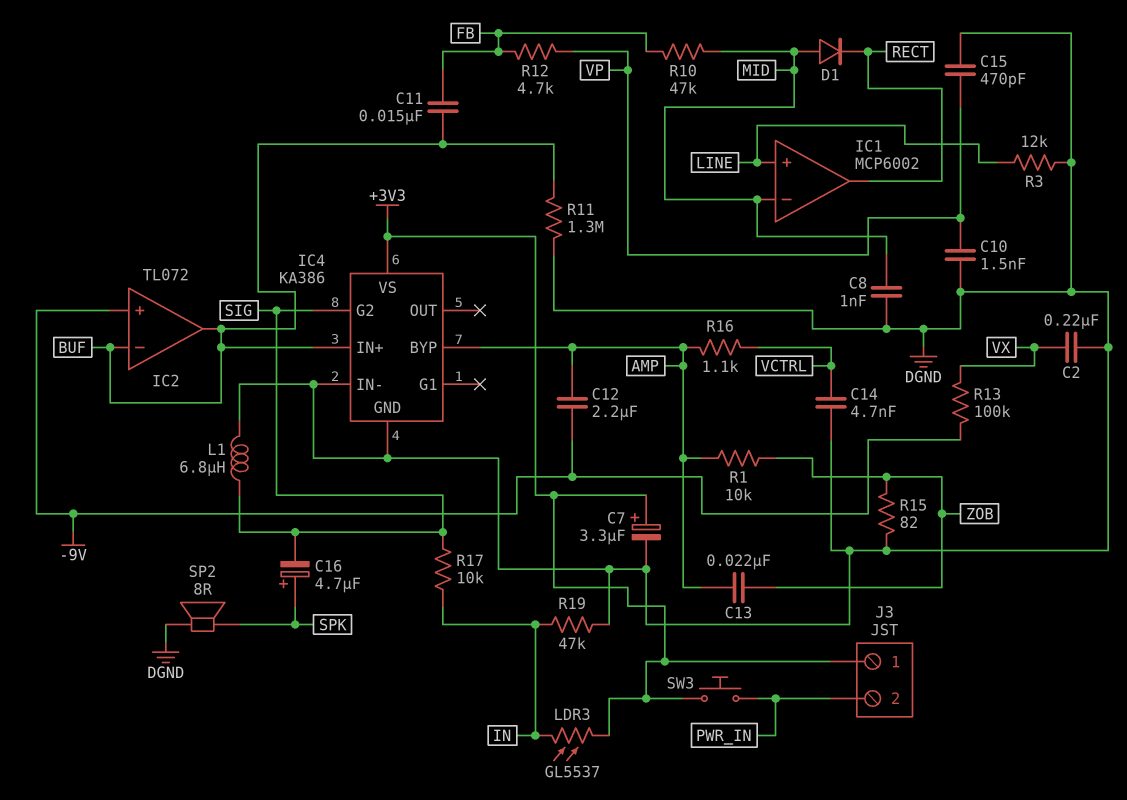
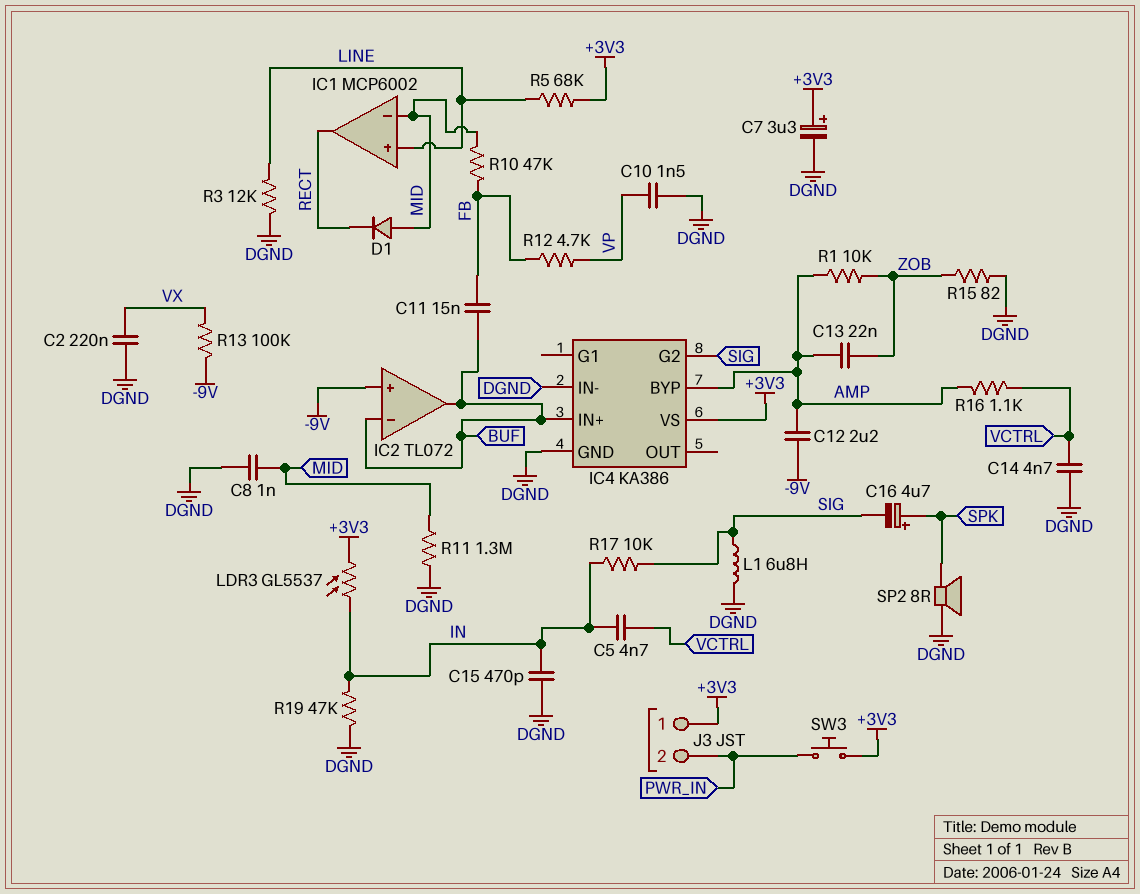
C5: none -> 4.7nF (IN, VCTRL)
C15: 470pF (DGND, VP) -> 470pF (DGND, IN)
R5: none -> 68k (+3V3, LINE)
R11: 1.3M (BUF, DGND) -> 1.3M (DGND, MID)

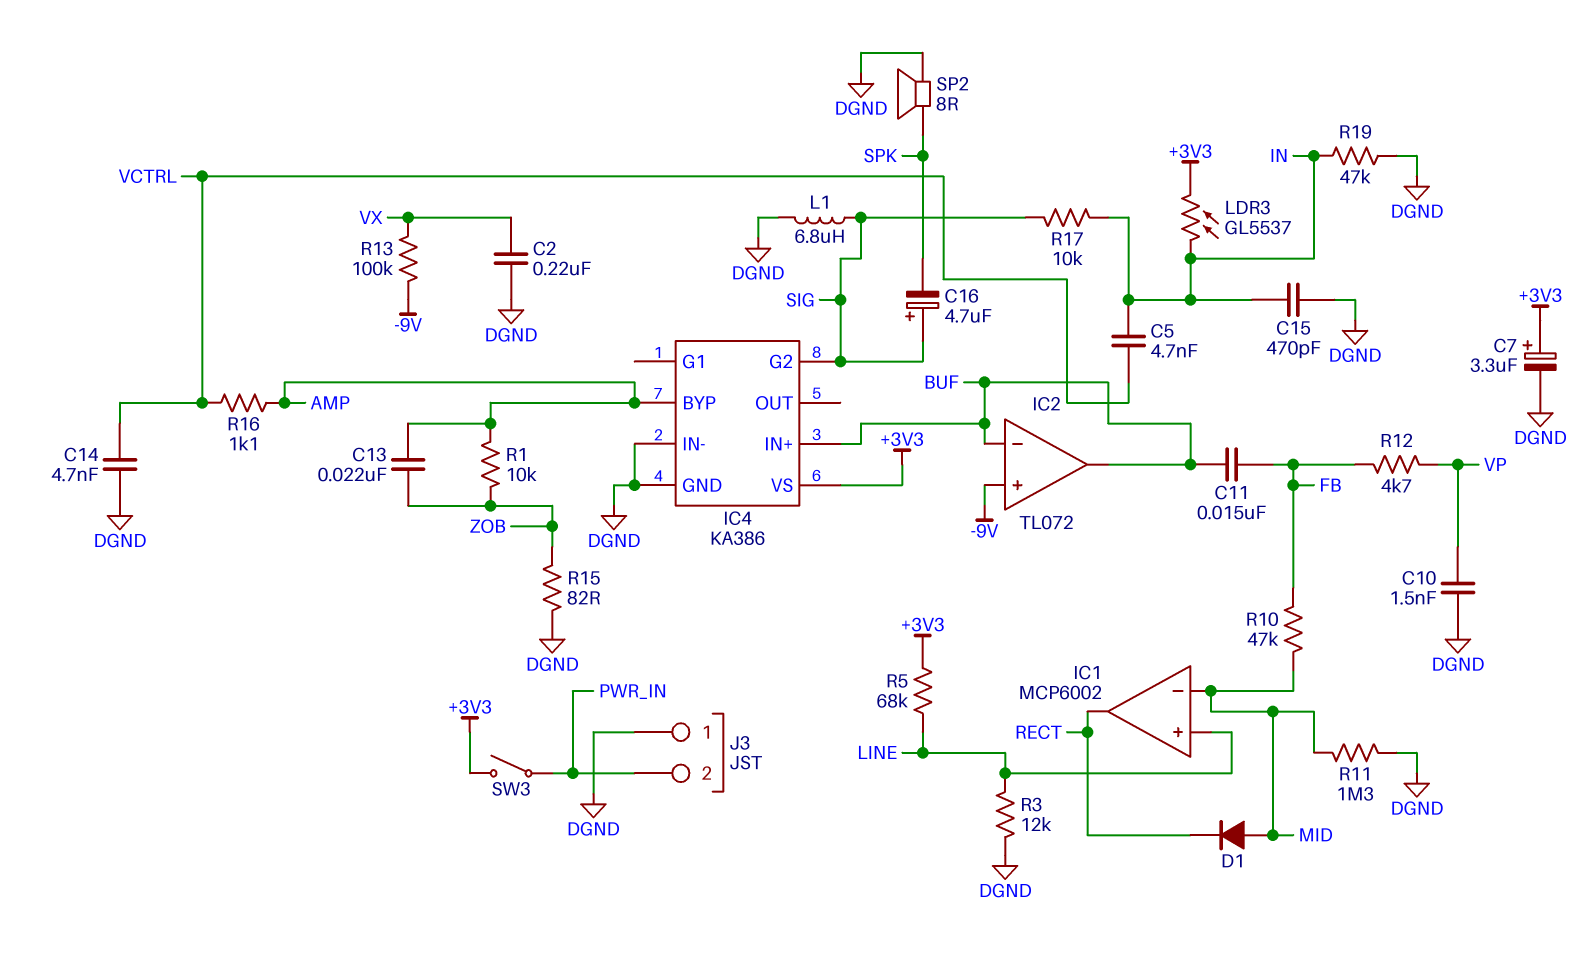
C8: 1nF (DGND, MID) -> none
C12: 2.2uF (-9V, AMP) -> none
C16: 4.7uF (plus SPK, minus SIG) -> 4.7uF (plus SIG, minus SPK)
J3 pin 1: +3V3 -> DGND
SW3: button (+3V3, PWR_IN) -> switch (+3V3, PWR_IN)

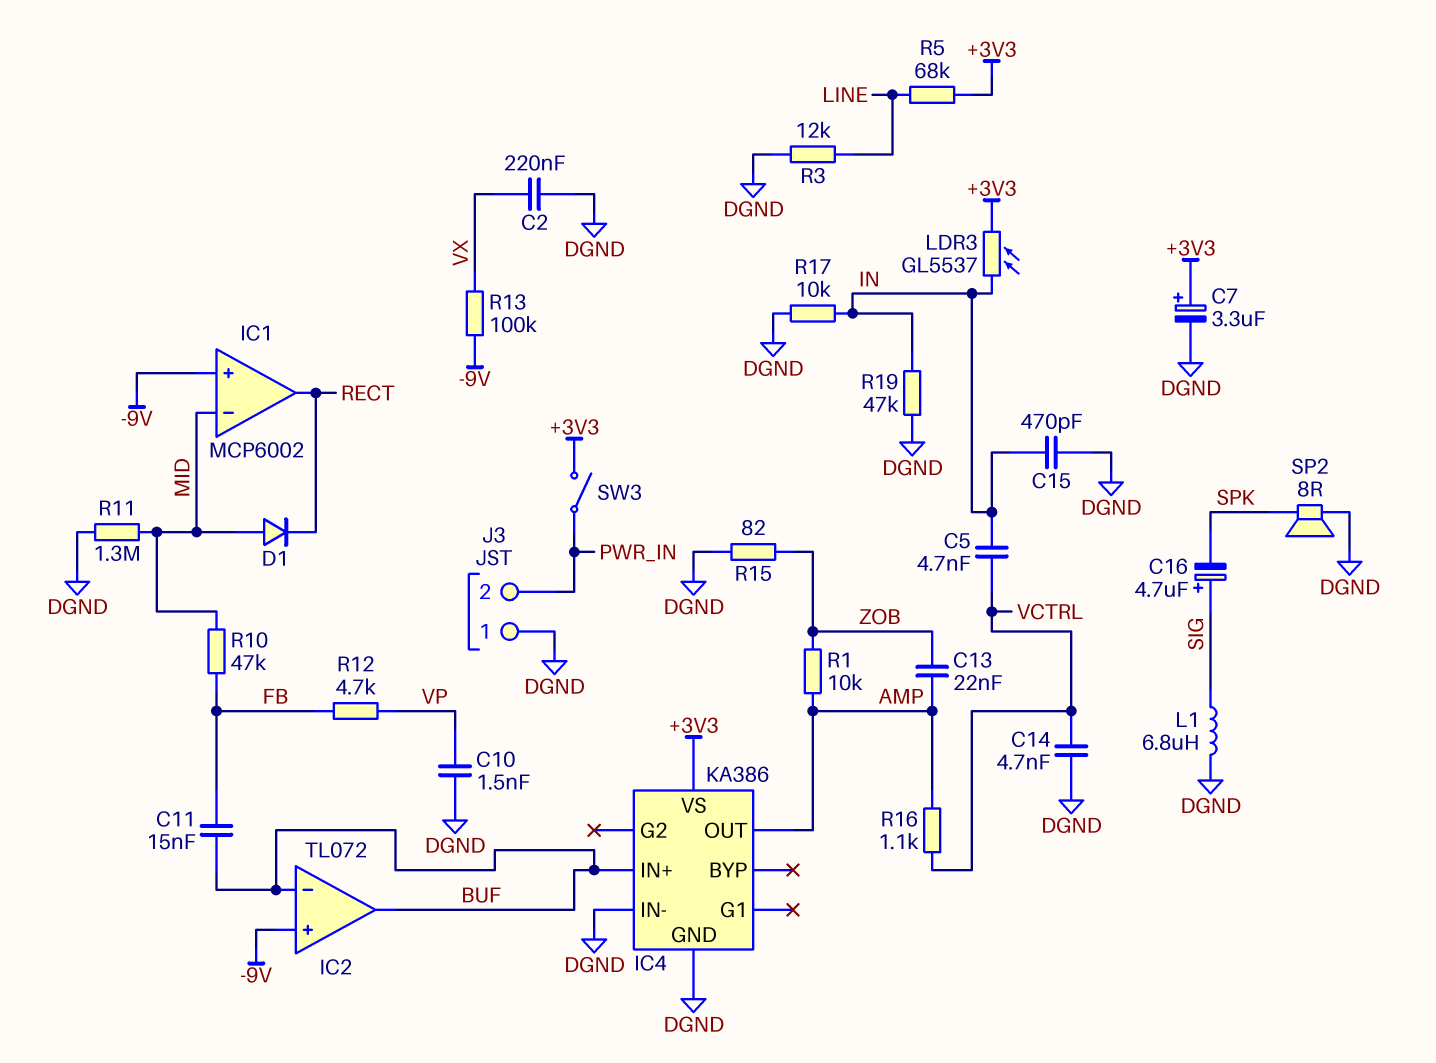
IC1 pin in+: LINE -> -9V
IC4 pin BYP: AMP -> none
IC4 pin G2: SIG -> none
IC4 pin OUT: none -> AMP
R17: 10k (IN, SIG) -> 10k (DGND, IN)

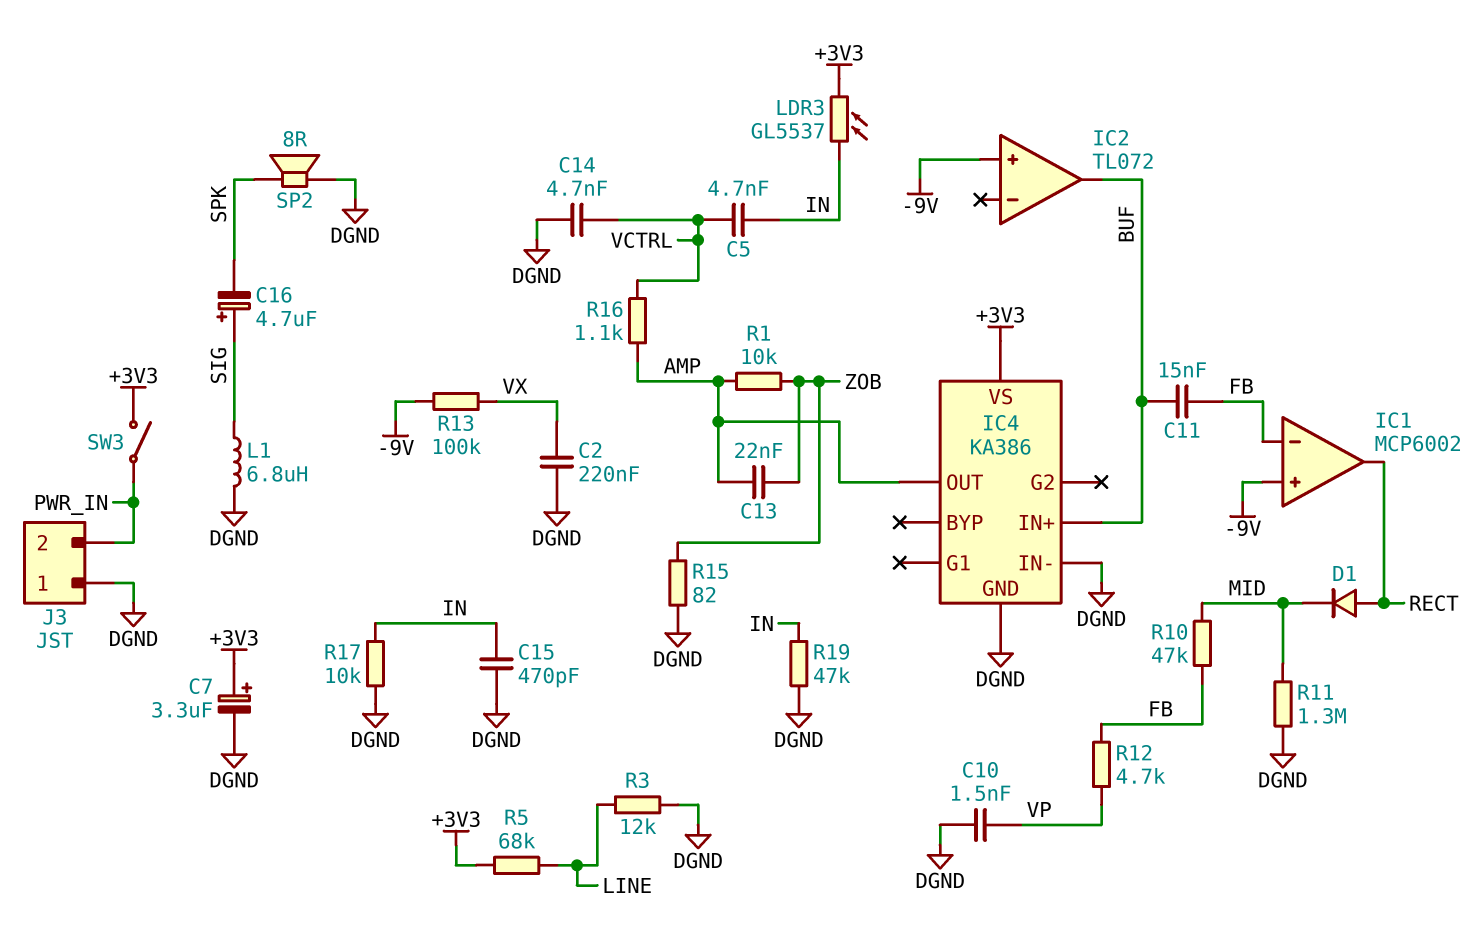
D1: diode (A MID, K RECT) -> diode (A RECT, K MID)
IC1 pin in-: MID -> FB
IC2 pin in-: BUF -> none

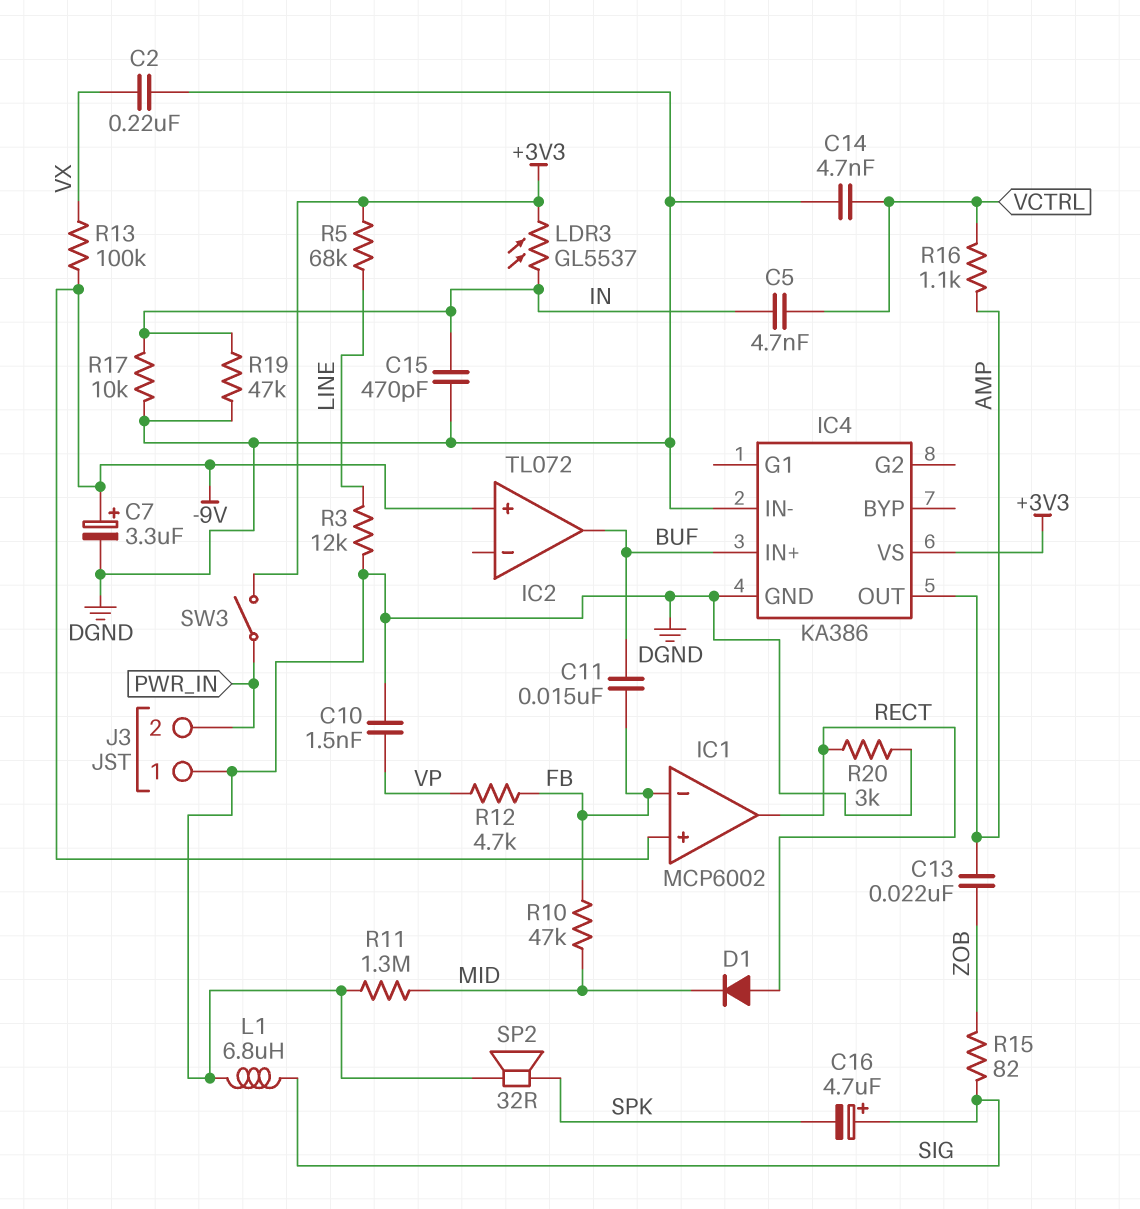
C7: 3.3uF (plus +3V3, minus DGND) -> 3.3uF (plus -9V, minus DGND)
R1: 10k (AMP, ZOB) -> none
R15: 82 (DGND, ZOB) -> 82 (SIG, ZOB)
R20: none -> 3k (DGND, RECT)
SP2: speaker 8R (DGND, SPK) -> speaker 32R (DGND, SPK)

